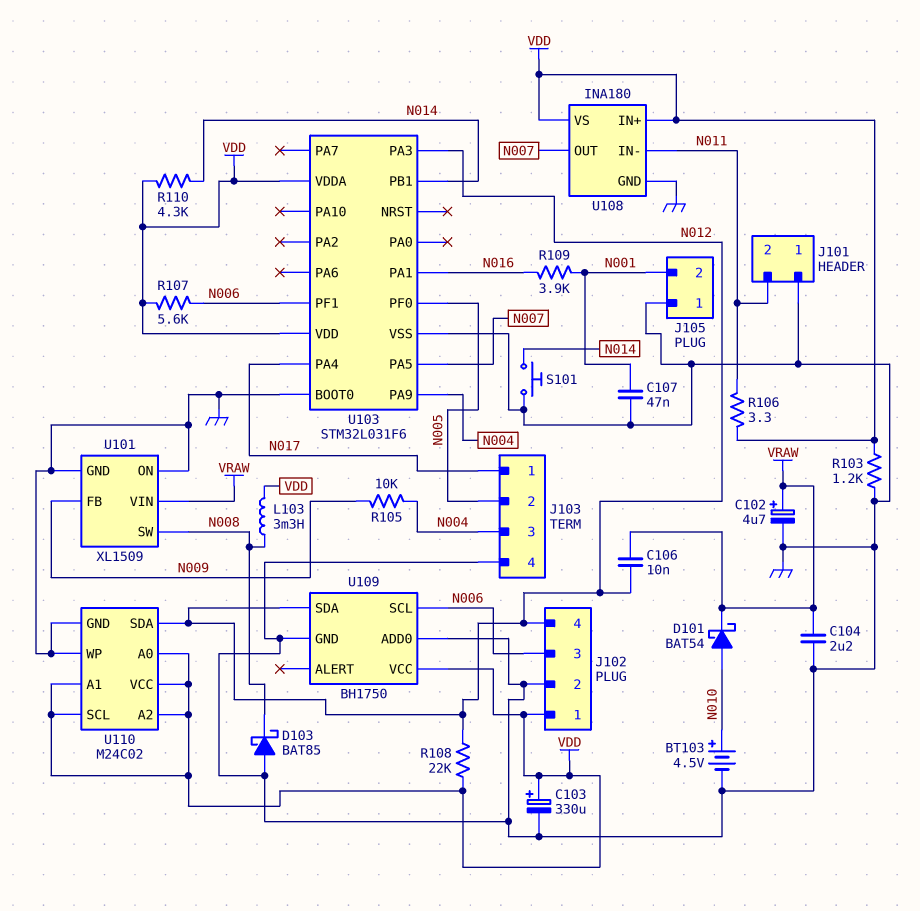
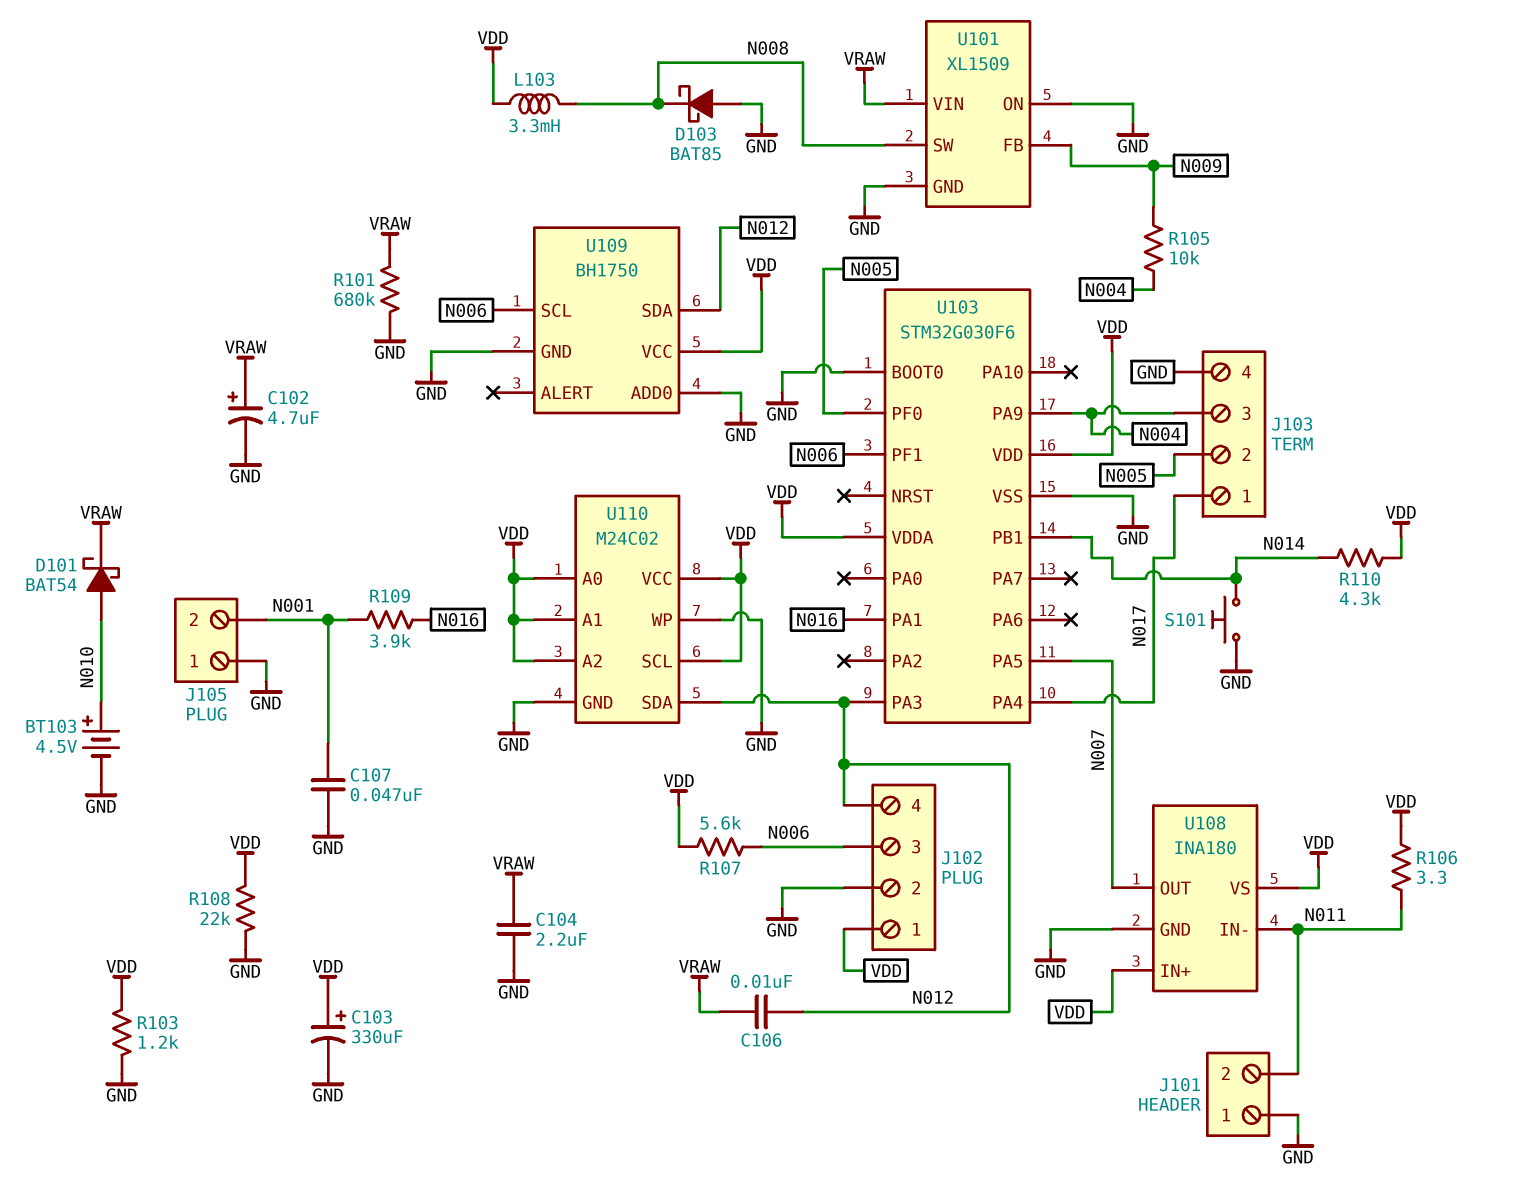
R101: none -> 680k (GND, VRAW)
R108: 22k (N012, VDD) -> 22k (GND, VDD)
U103: STM32L031F6 -> STM32G030F6

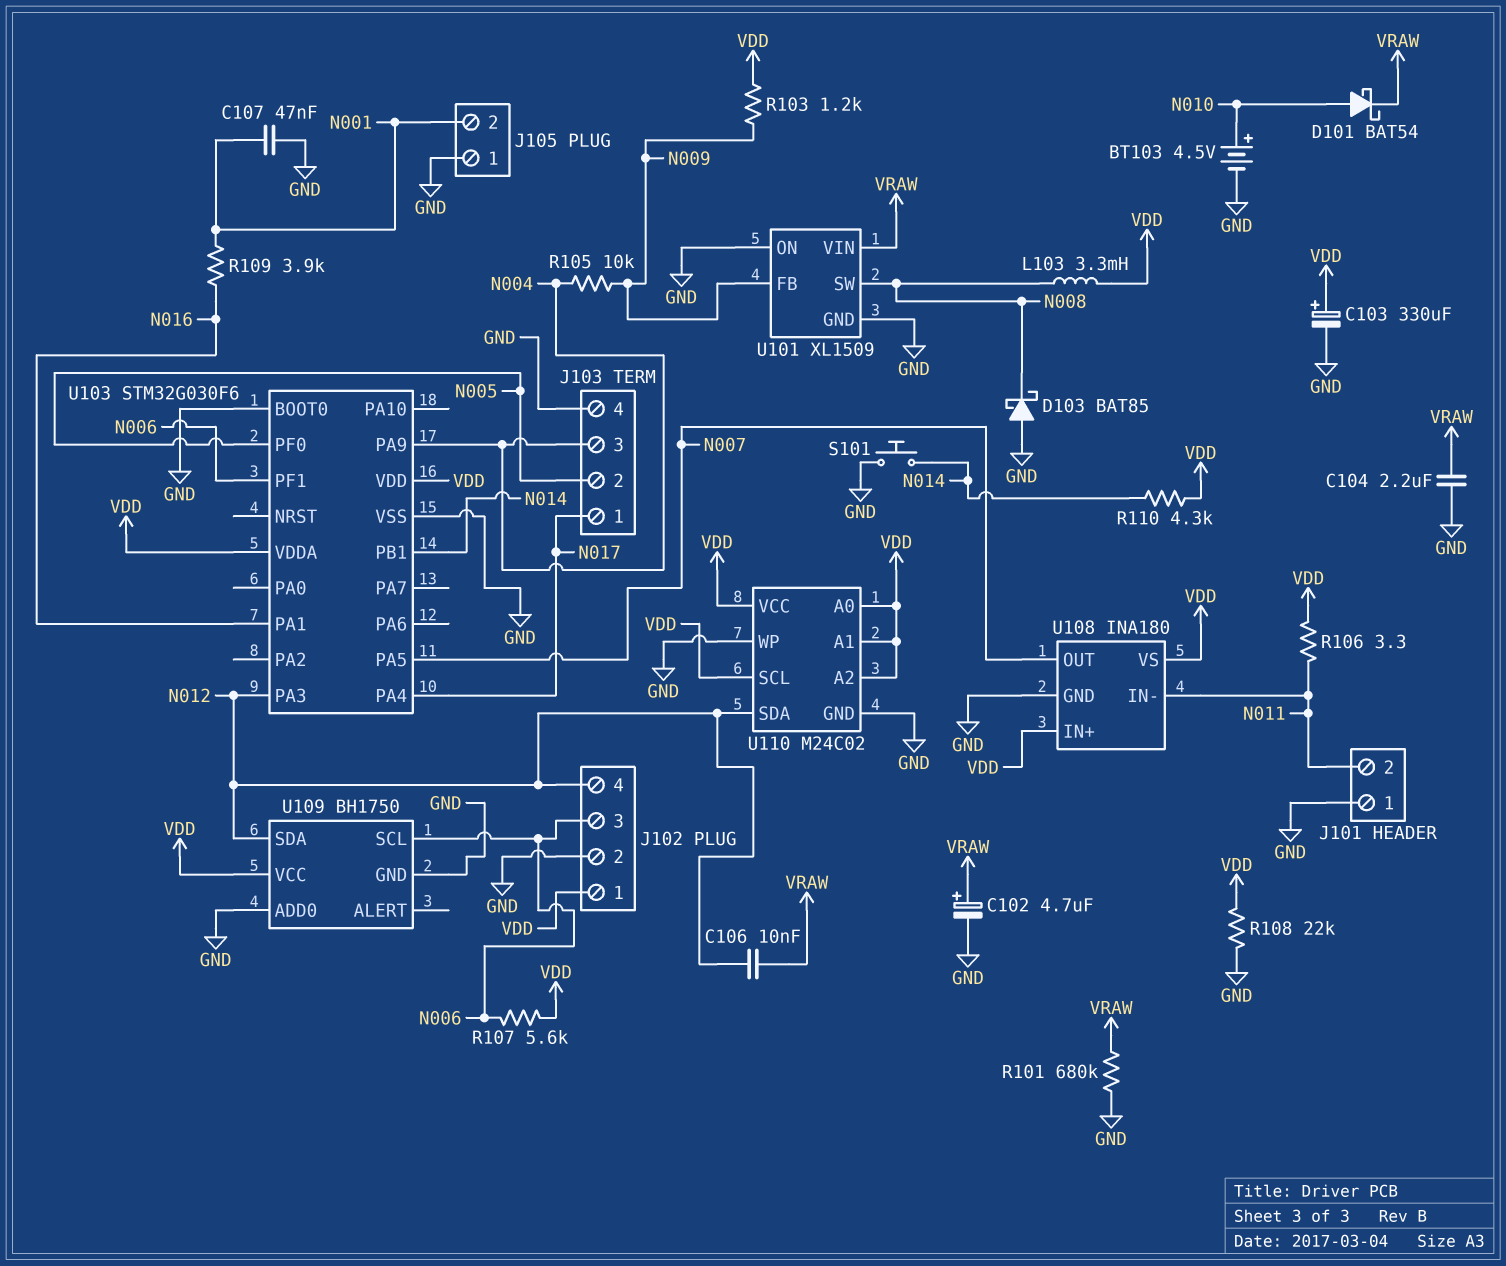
R103: 1.2k (GND, VDD) -> 1.2k (N009, VDD)

